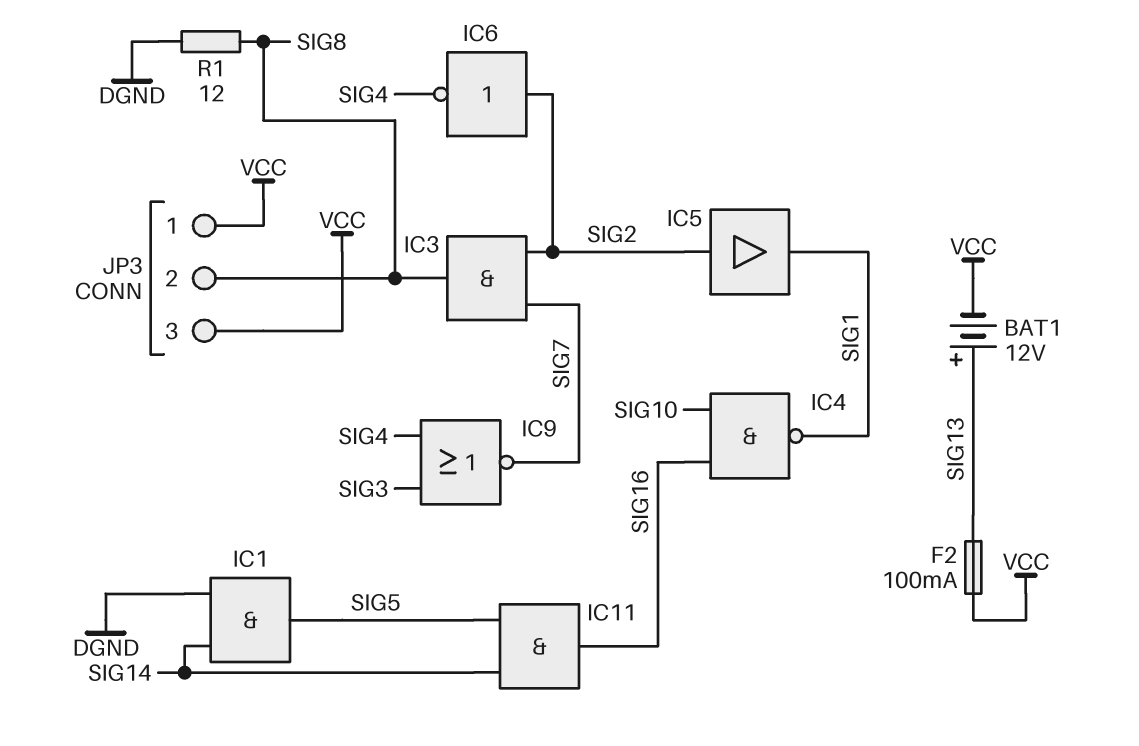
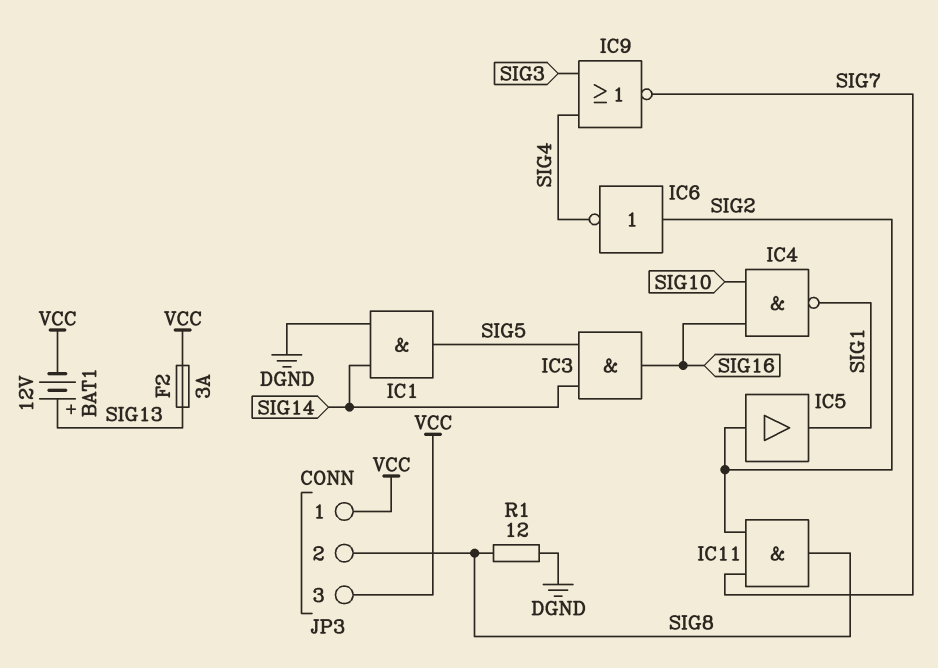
F2: 100mA (SIG13, VCC) -> 3A (SIG13, VCC)
IC3: AND (in SIG2, in SIG7, out SIG8) -> AND (in SIG5, in SIG14, out SIG16)
IC11: AND (in SIG5, in SIG14, out SIG16) -> AND (in SIG2, in SIG7, out SIG8)

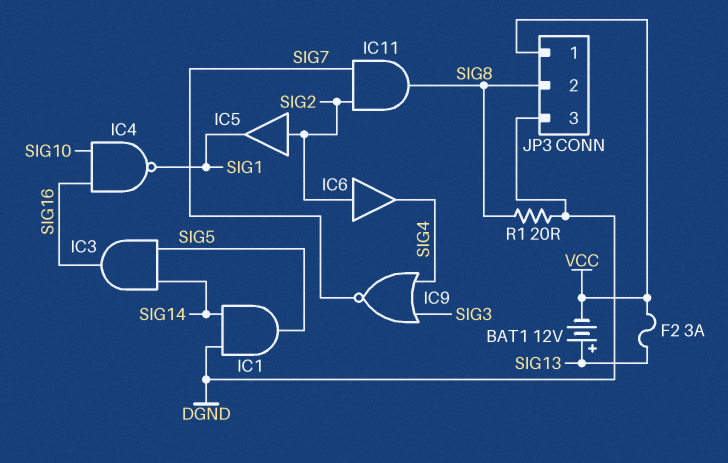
IC6: NOT (in SIG2, out SIG4) -> buffer (in SIG2, out SIG4)
JP3 pin 3: VCC -> DGND
R1: 12 (DGND, SIG8) -> 20 (DGND, SIG8)

